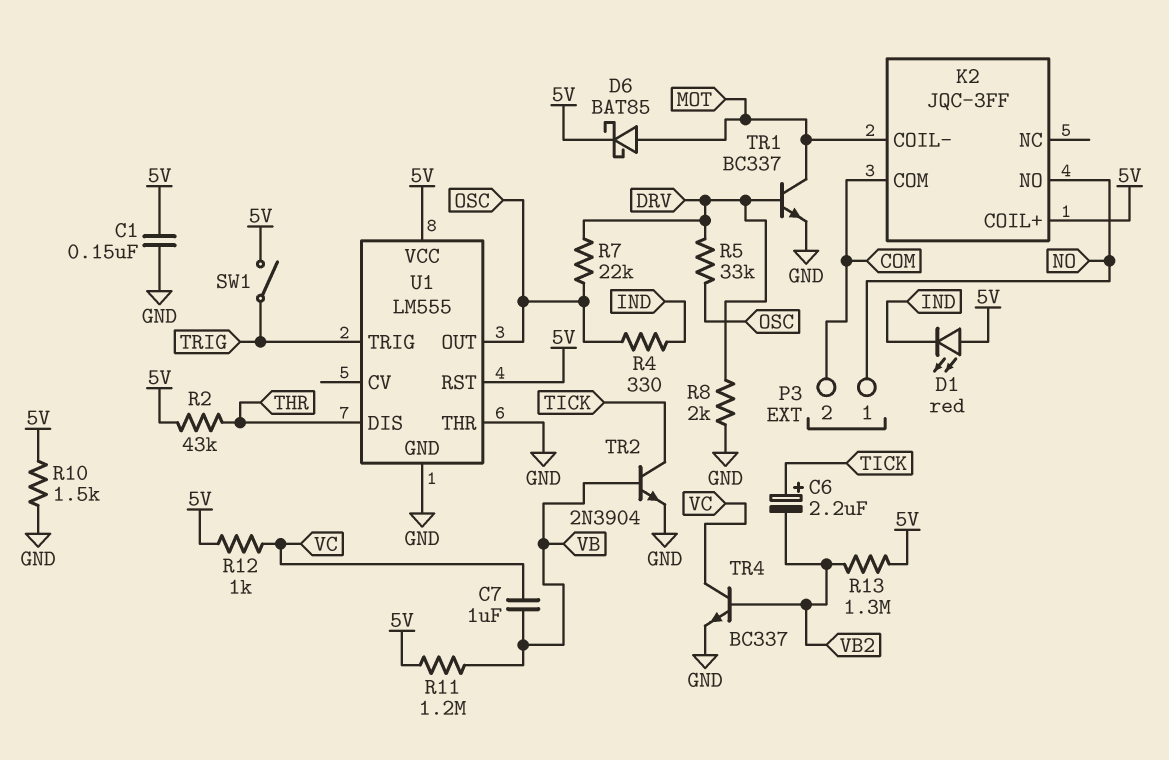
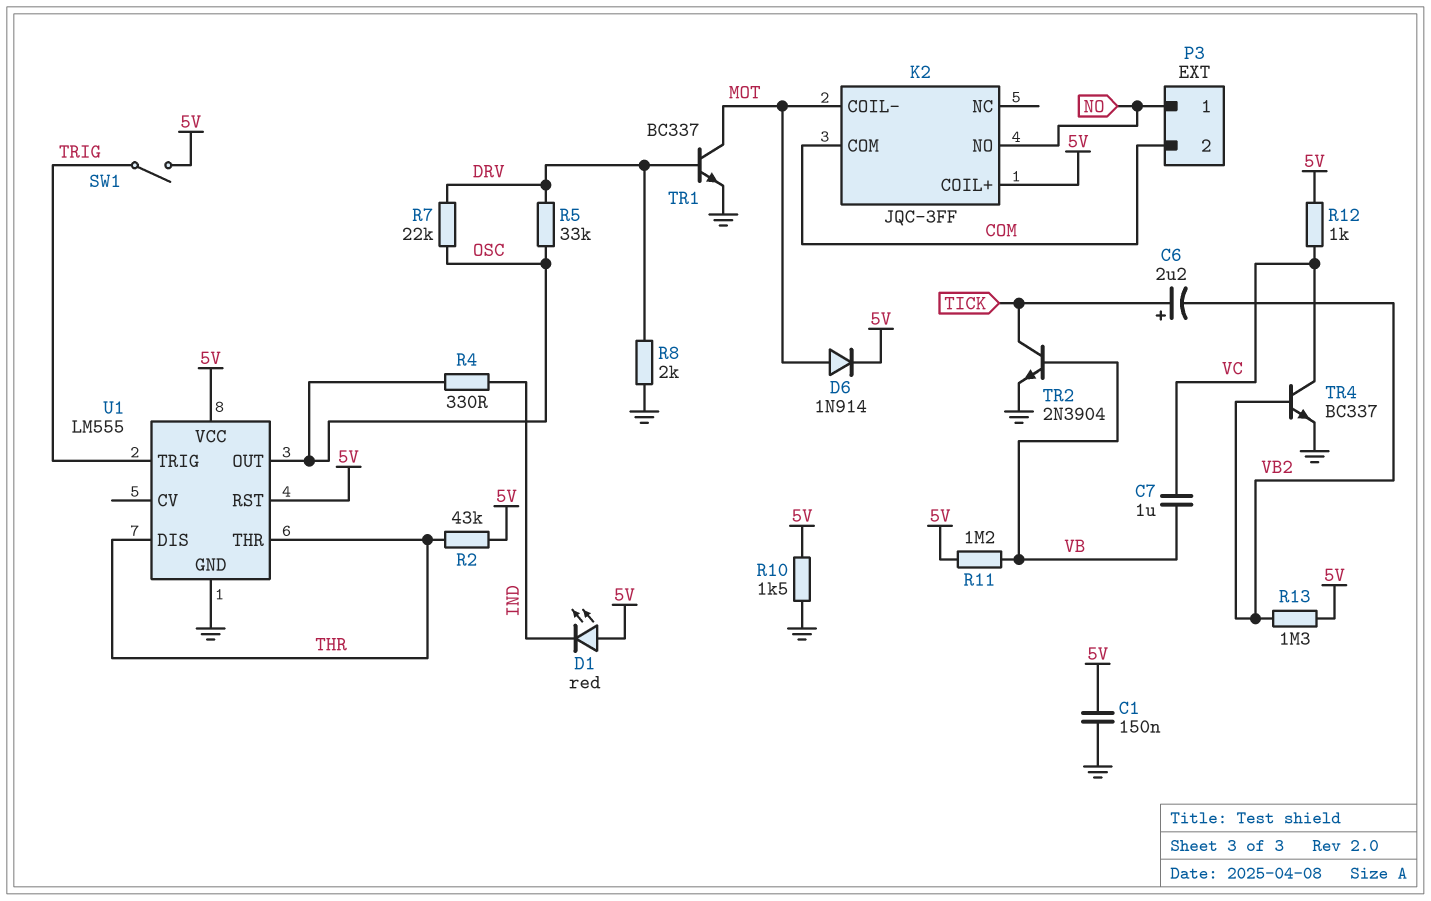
D6: schottky BAT85 (A MOT, K 5V) -> diode 1N914 (A MOT, K 5V)
U1 pin THR: GND -> THR

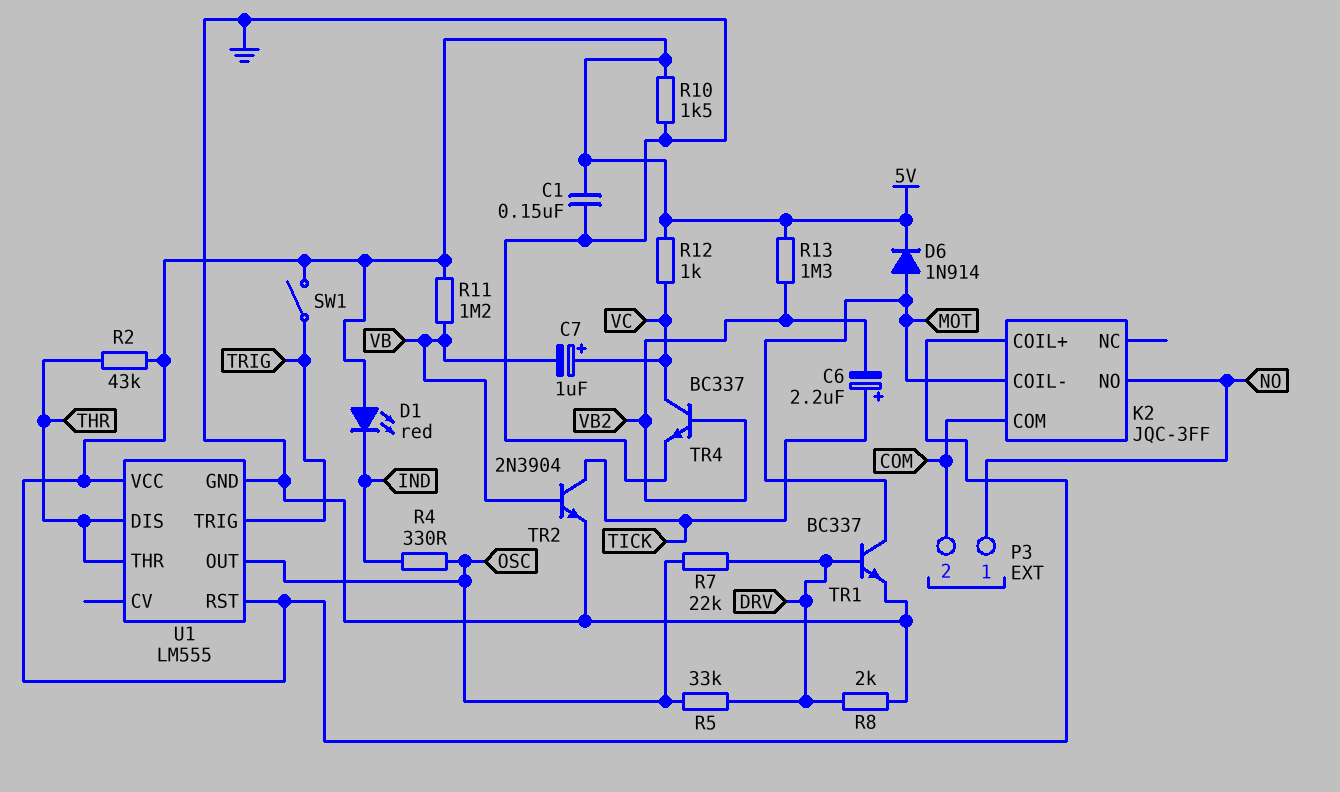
C7: 1uF (VB, VC) -> 1uF (plus VC, minus VB)

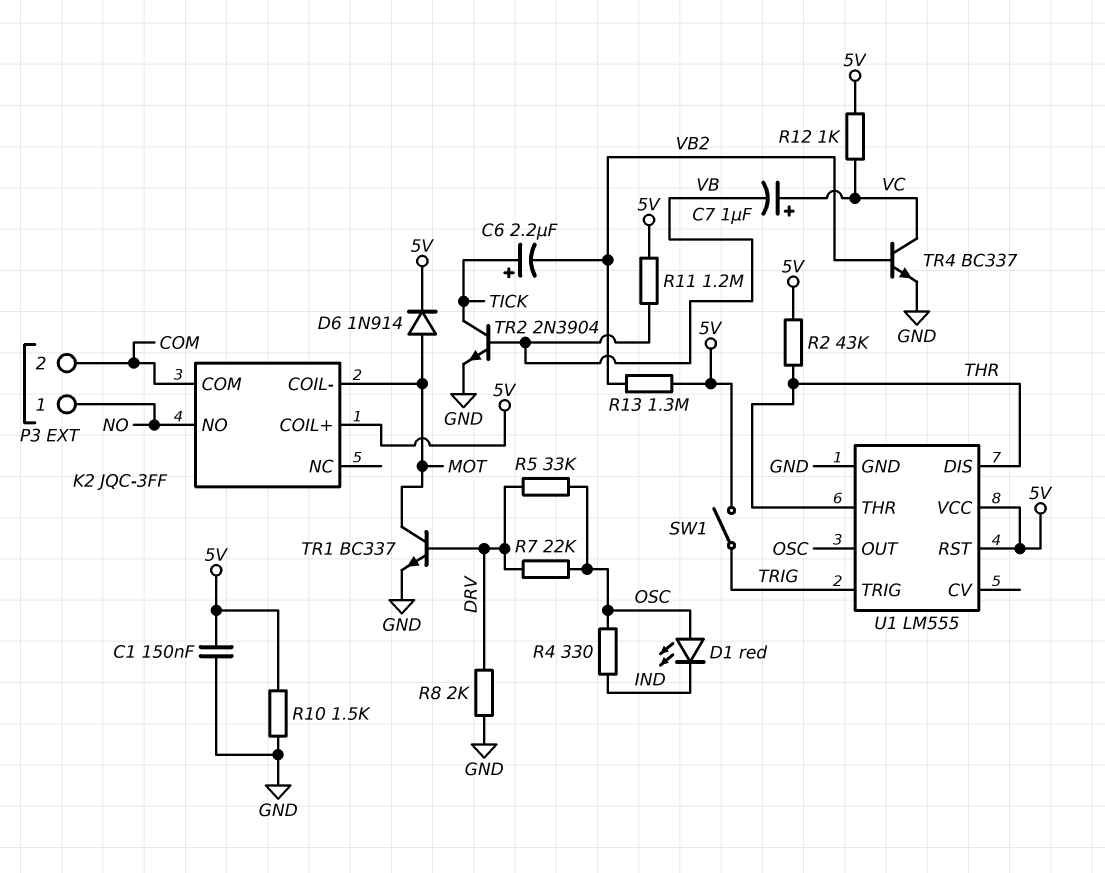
D1: LED red (A 5V, K IND) -> LED red (A OSC, K IND)

